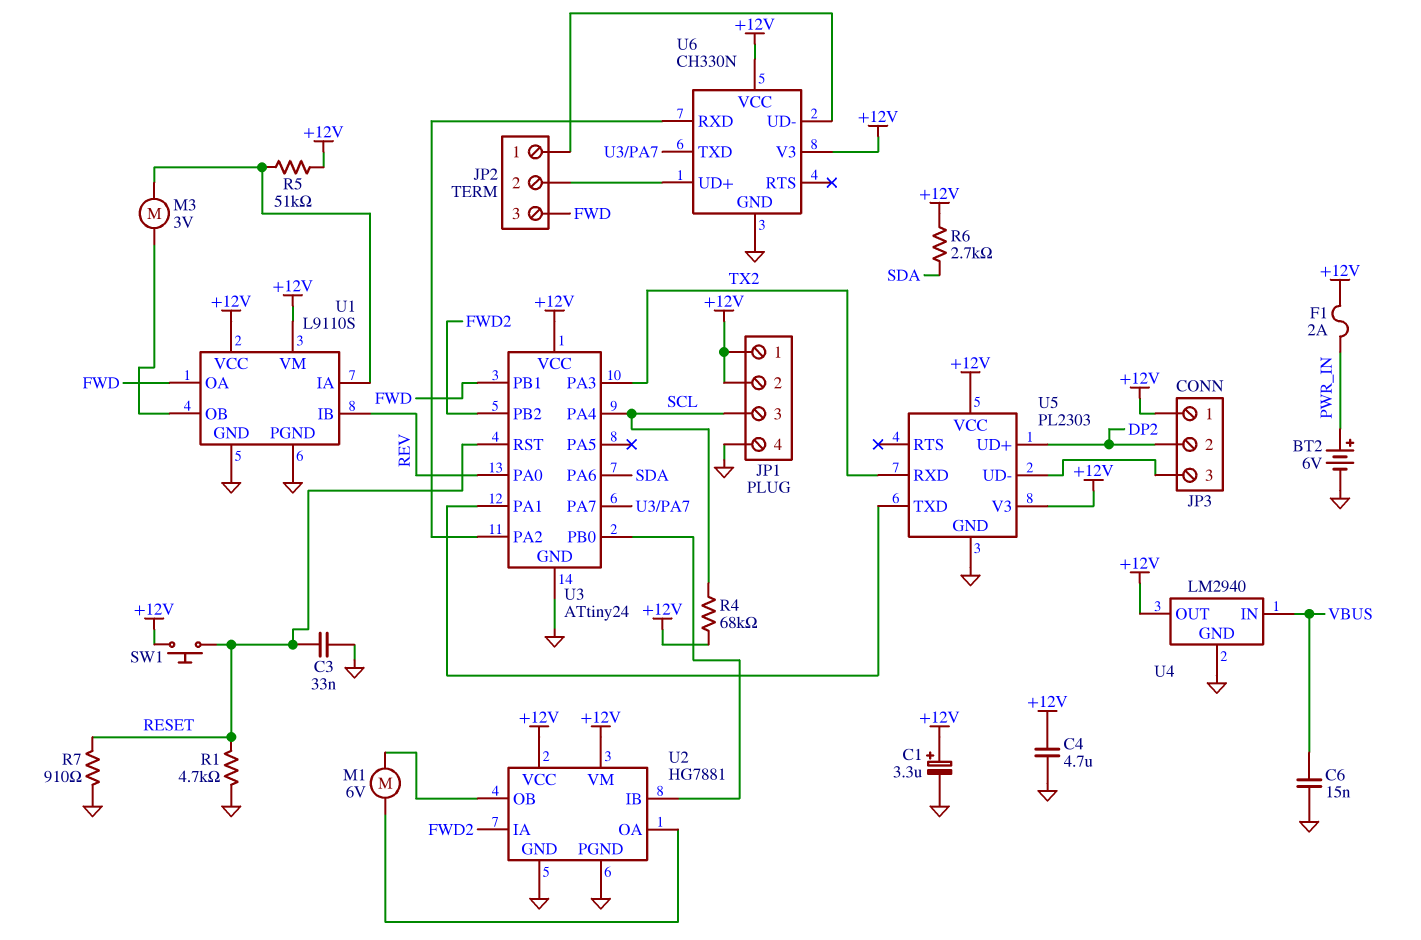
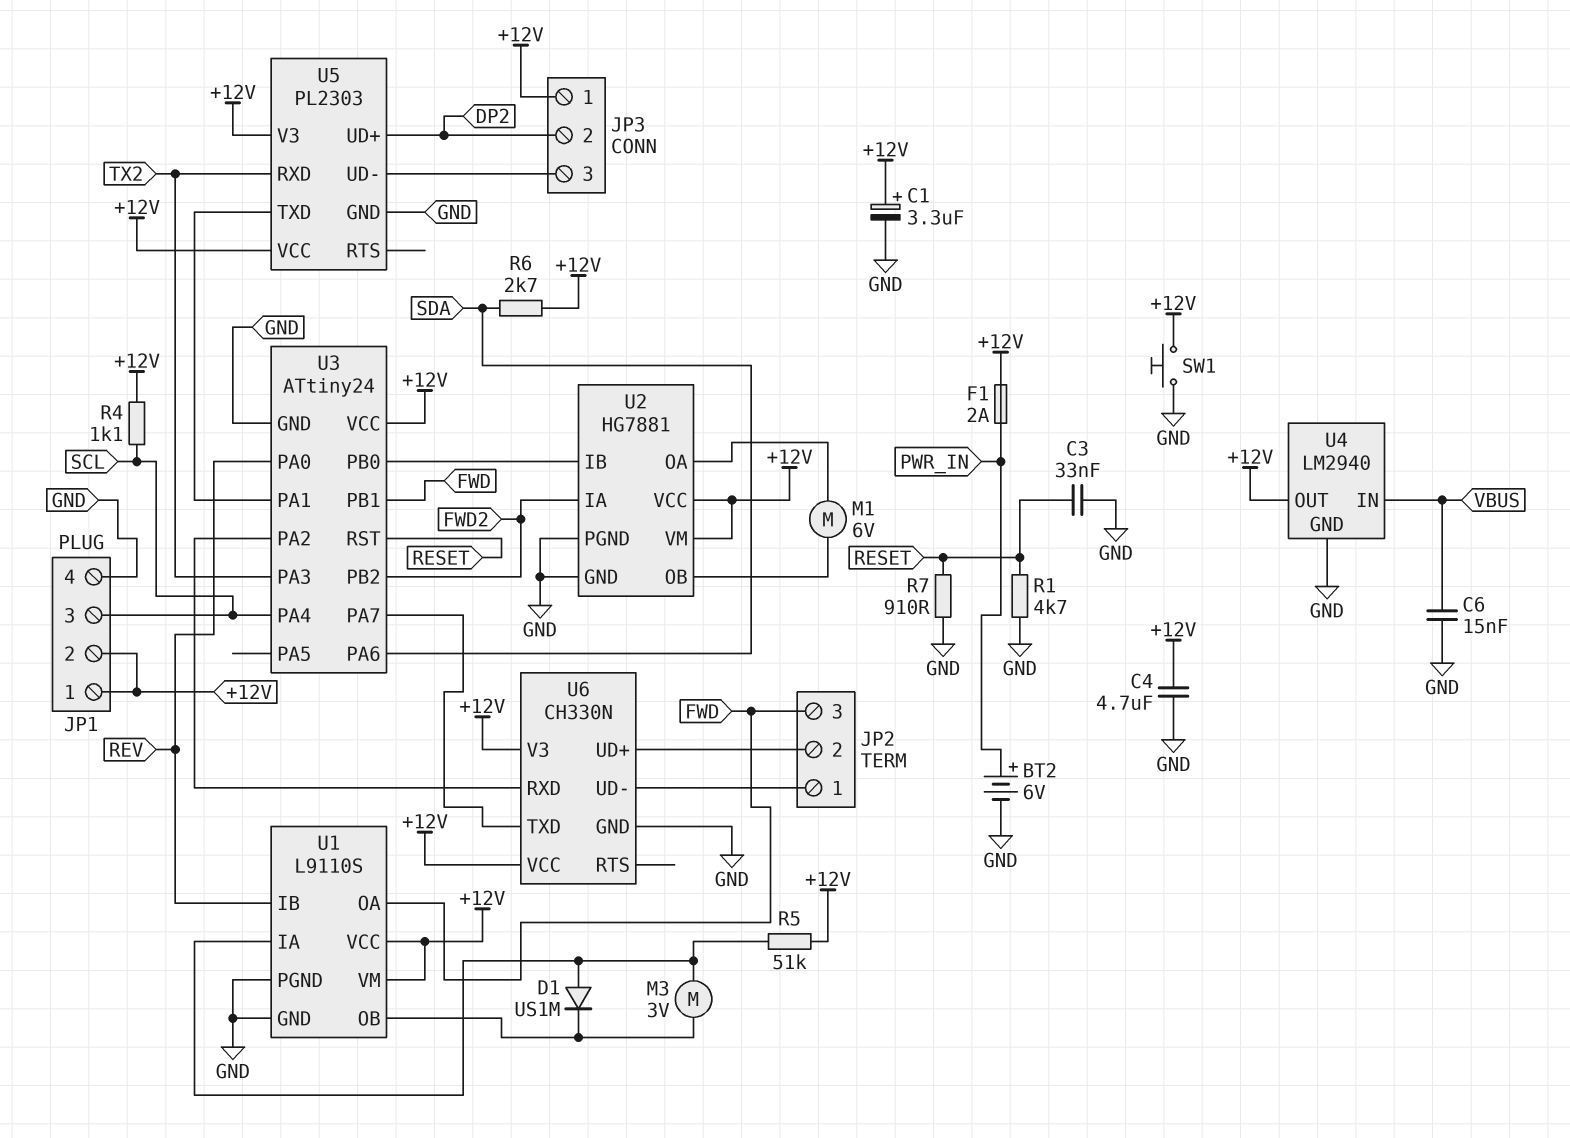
D1: none -> diode US1M (A U1/IA, K U1/OB)
R4: 68k (+12V, SCL) -> 1.1k (+12V, SCL)
SW1: button (+12V, RESET) -> button (+12V, GND)

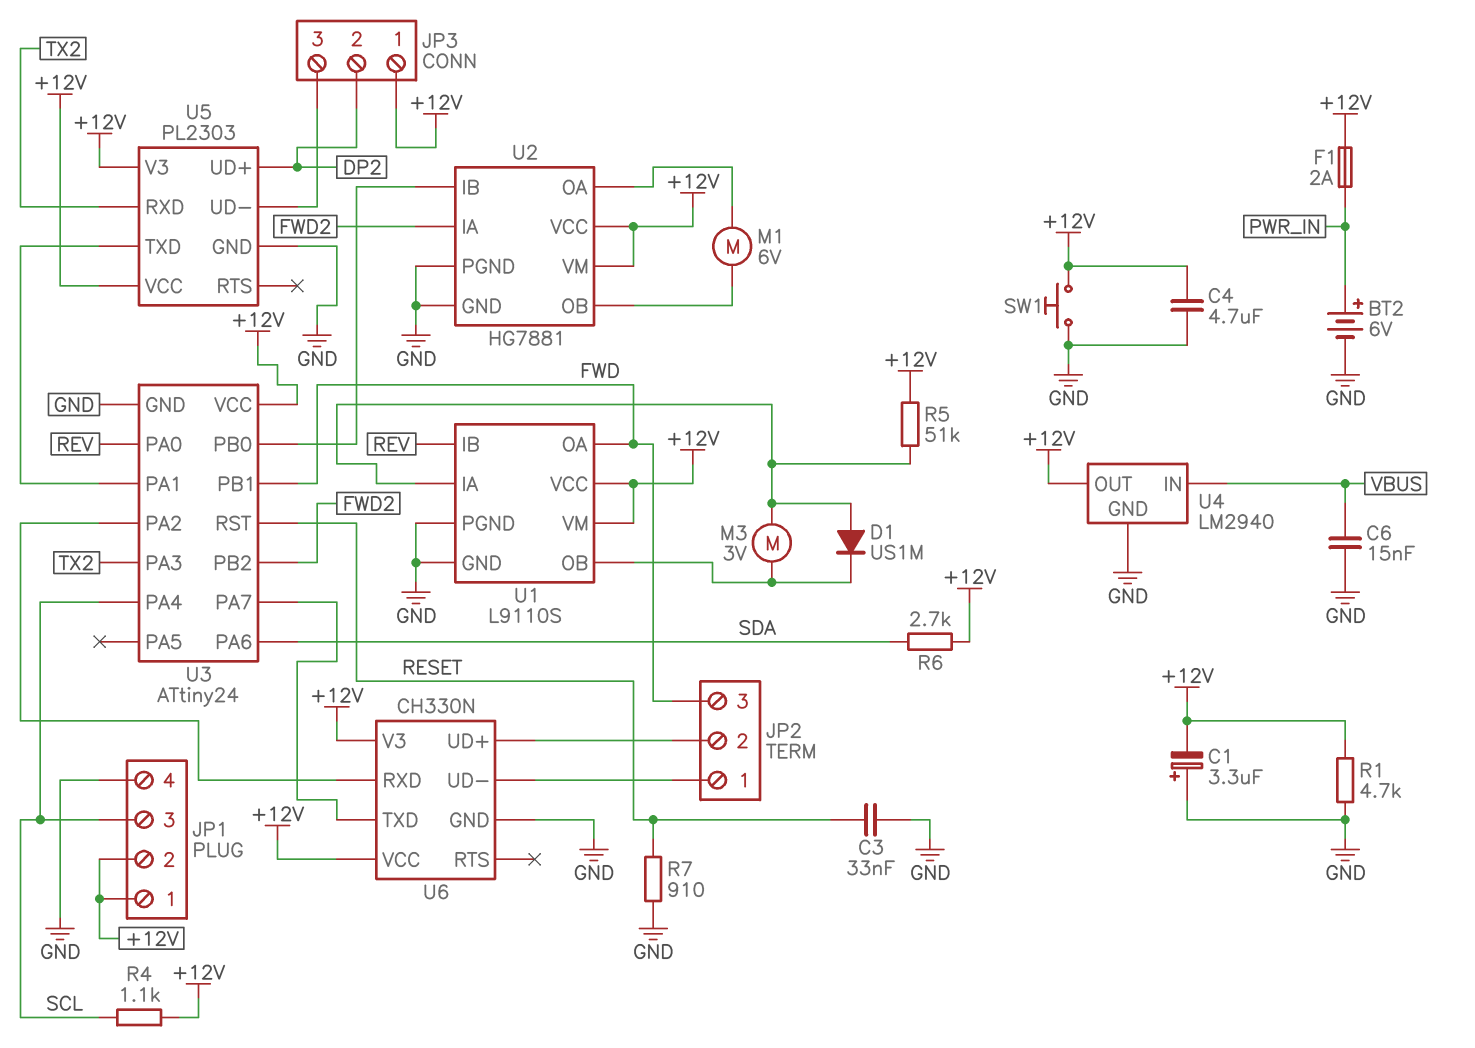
C1: 3.3uF (plus +12V, minus GND) -> 3.3uF (plus GND, minus +12V)
R1: 4.7k (GND, RESET) -> 4.7k (+12V, GND)

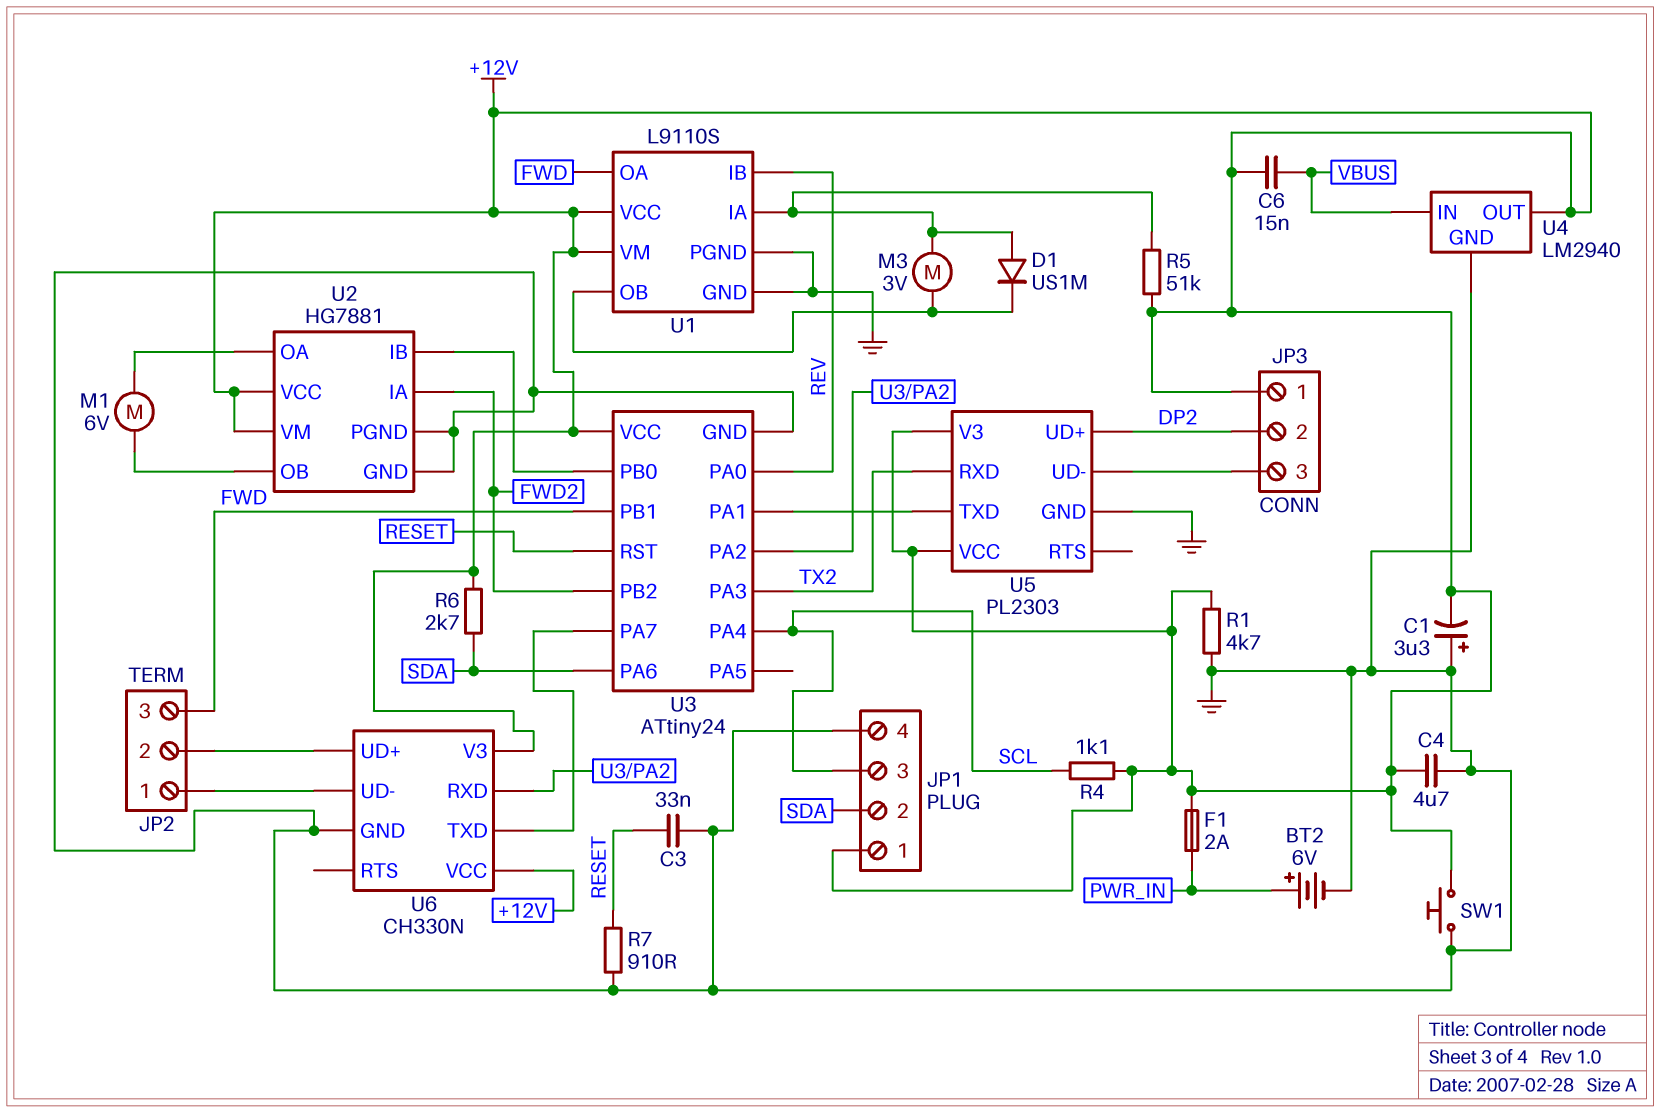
C6: 15nF (GND, VBUS) -> 15nF (+12V, VBUS)
JP1 pin 2: +12V -> SDA

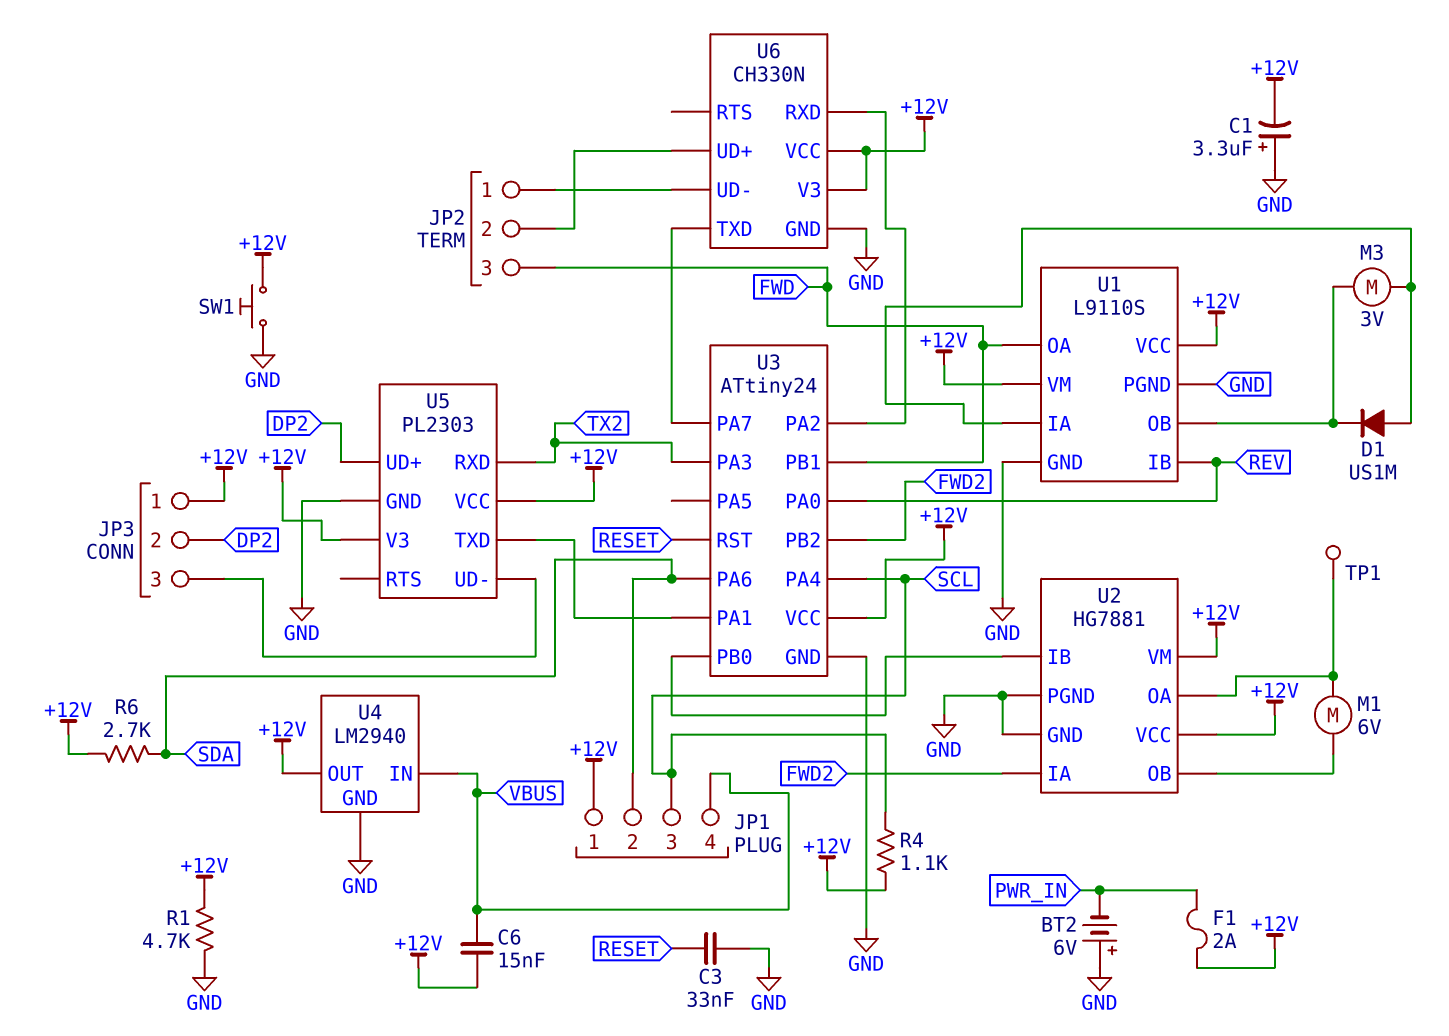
BT2: 6V (plus PWR_IN, minus GND) -> 6V (plus GND, minus PWR_IN)
C4: 4.7uF (+12V, GND) -> none
JP1 pin 4: GND -> VBUS
R5: 51k (+12V, U1/IA) -> none
R7: 910 (GND, RESET) -> none
TP1: none -> test point (U2/OA)

